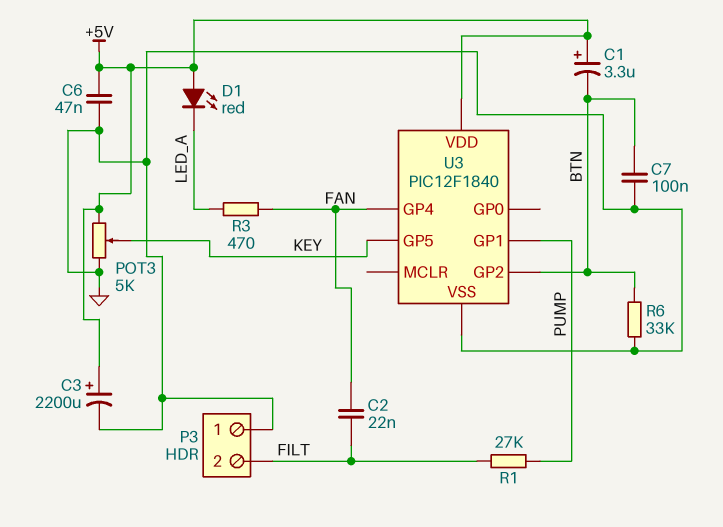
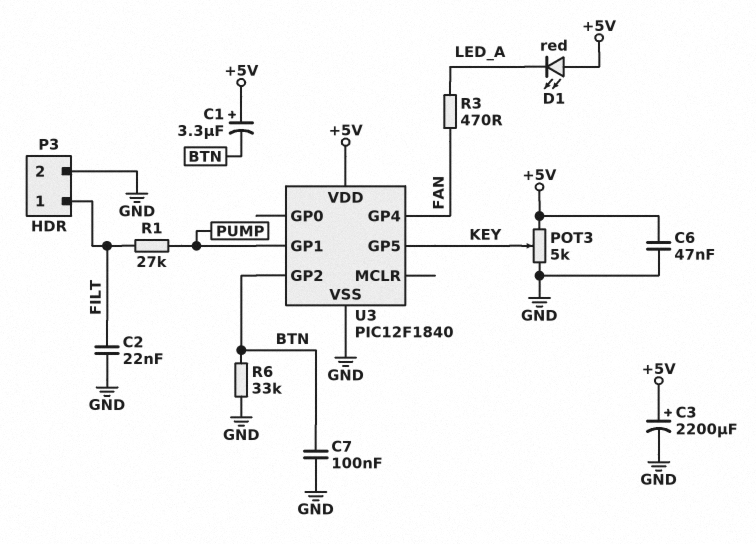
C2: 22nF (FAN, FILT) -> 22nF (FILT, GND)
P3 pin 1: GND -> FILT
P3 pin 2: FILT -> GND

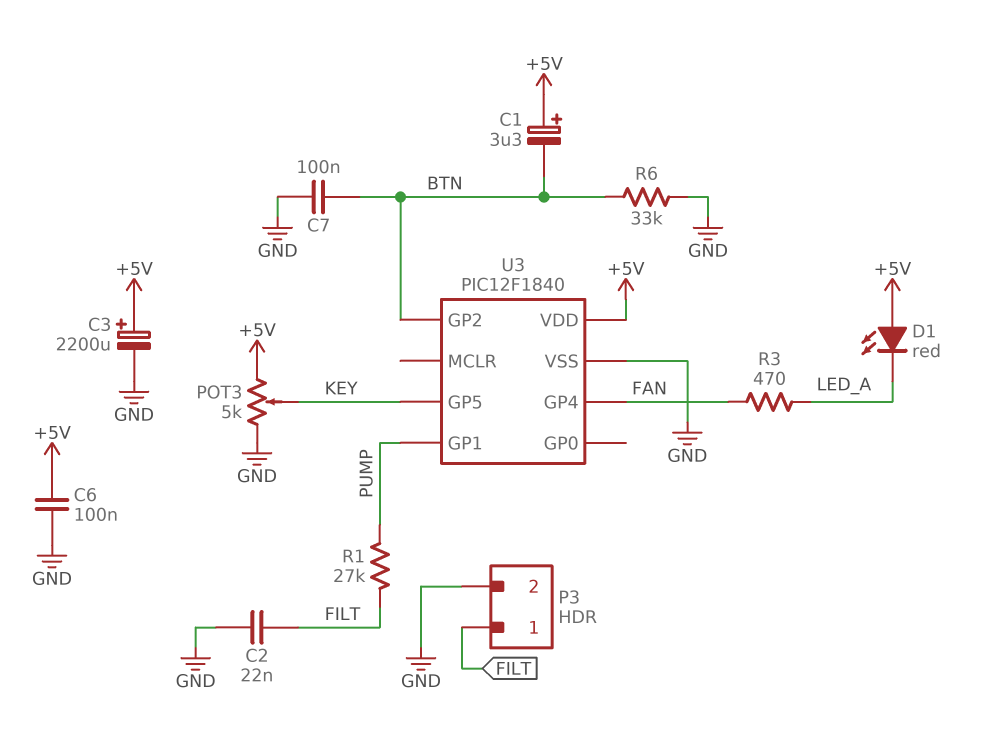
C6: 47nF (+5V, GND) -> 100nF (+5V, GND)

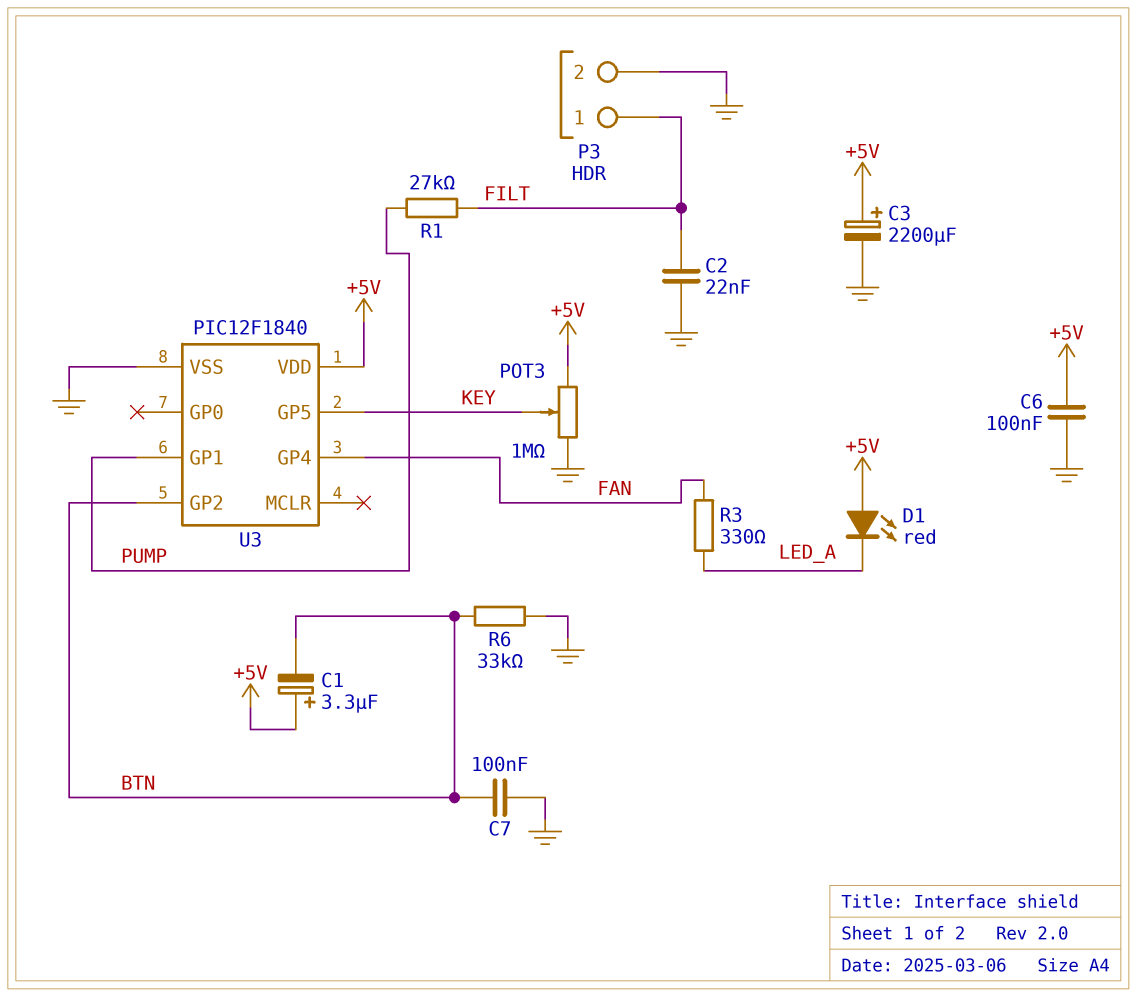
POT3: 5k (+5V, GND, wiper KEY) -> 1M (+5V, GND, wiper KEY)
R3: 470 (FAN, LED_A) -> 330 (FAN, LED_A)

